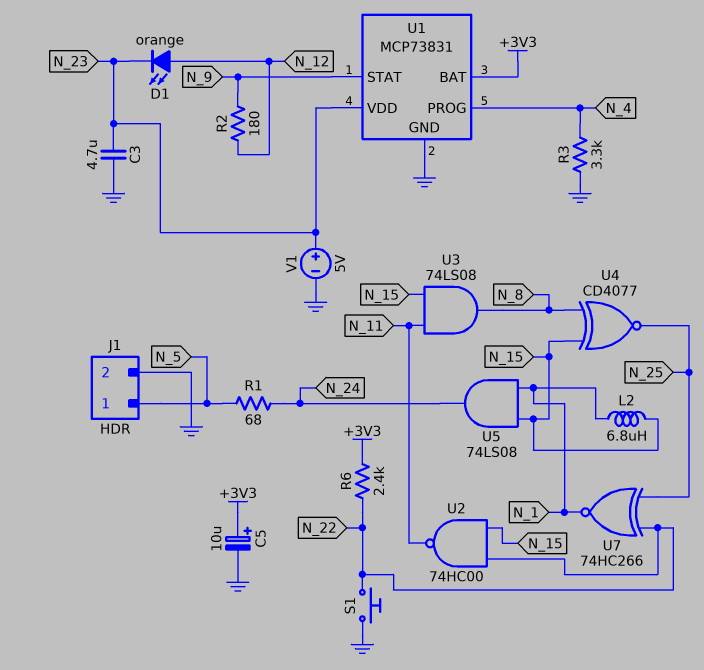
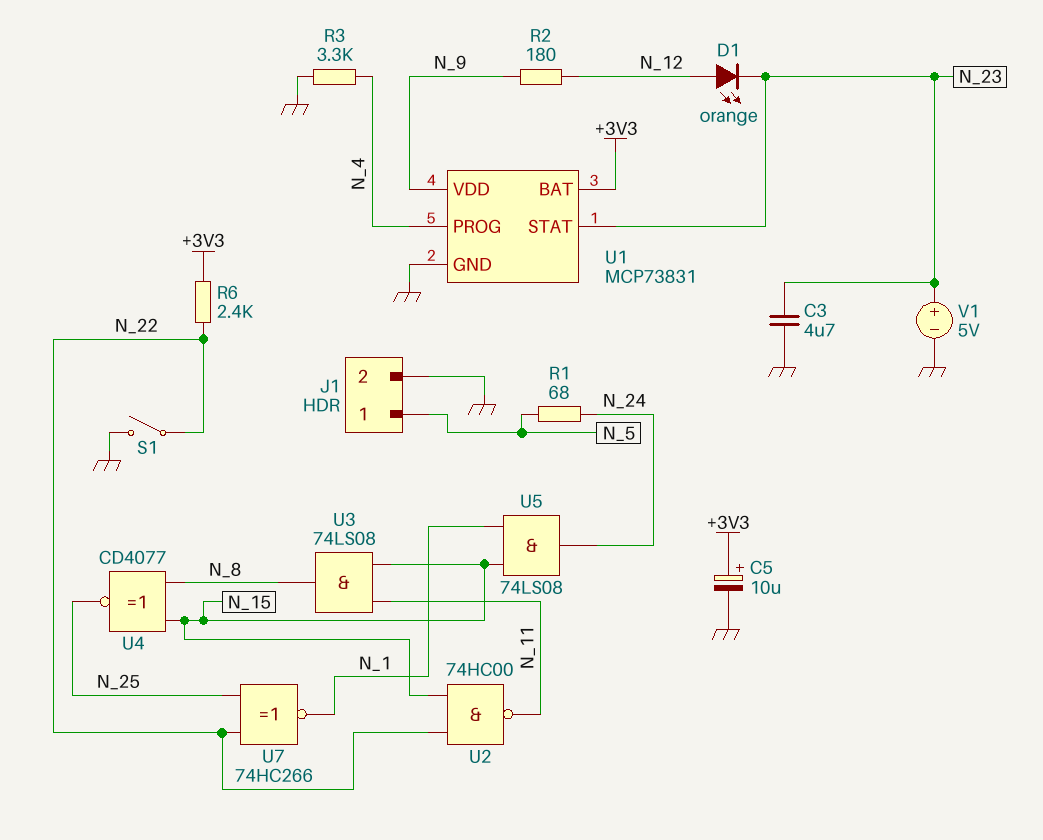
L2: 6.8uH (N_1, N_15) -> none
S1: button (GND, N_22) -> switch (GND, N_22)
U1 pin STAT: N_9 -> N_23
U1 pin VDD: N_23 -> N_9

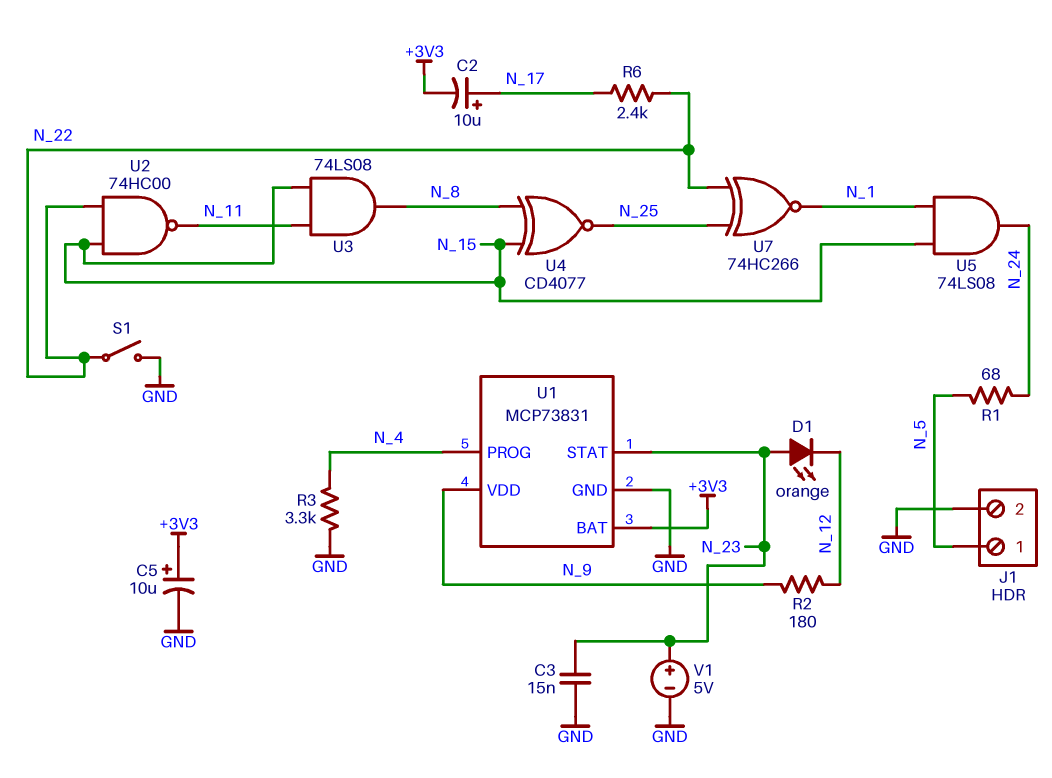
C2: none -> 10uF (plus N_17, minus +3V3)
C3: 4.7uF (GND, N_23) -> 15nF (GND, N_23)
D1: LED orange (A N_12, K N_23) -> LED orange (A N_23, K N_12)
R6: 2.4k (+3V3, N_22) -> 2.4k (N_17, N_22)

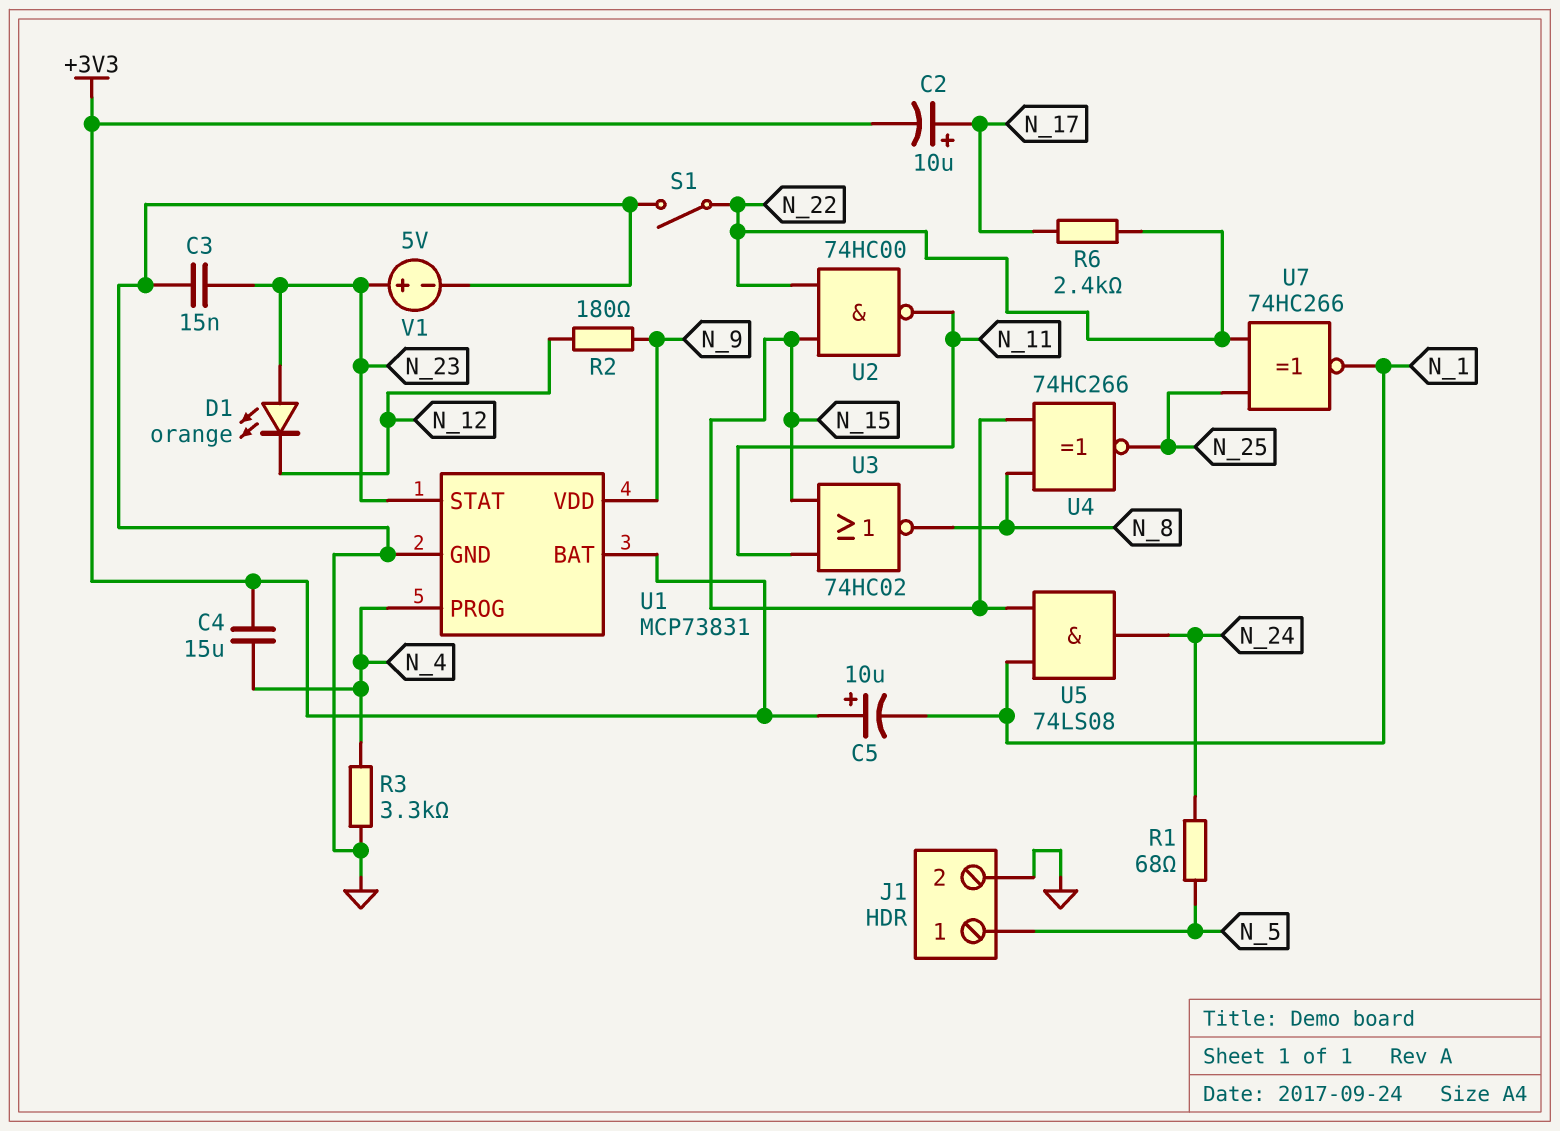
C4: none -> 15uF (+3V3, N_4)
C5: 10uF (plus +3V3, minus GND) -> 10uF (plus +3V3, minus N_1)
U3: AND 74LS08 (in N_11, in N_15, out N_8) -> NOR 74HC02 (in N_11, in N_15, out N_8)
U4: XNOR CD4077 (in N_8, in N_15, out N_25) -> XNOR 74HC266 (in N_8, in N_15, out N_25)

